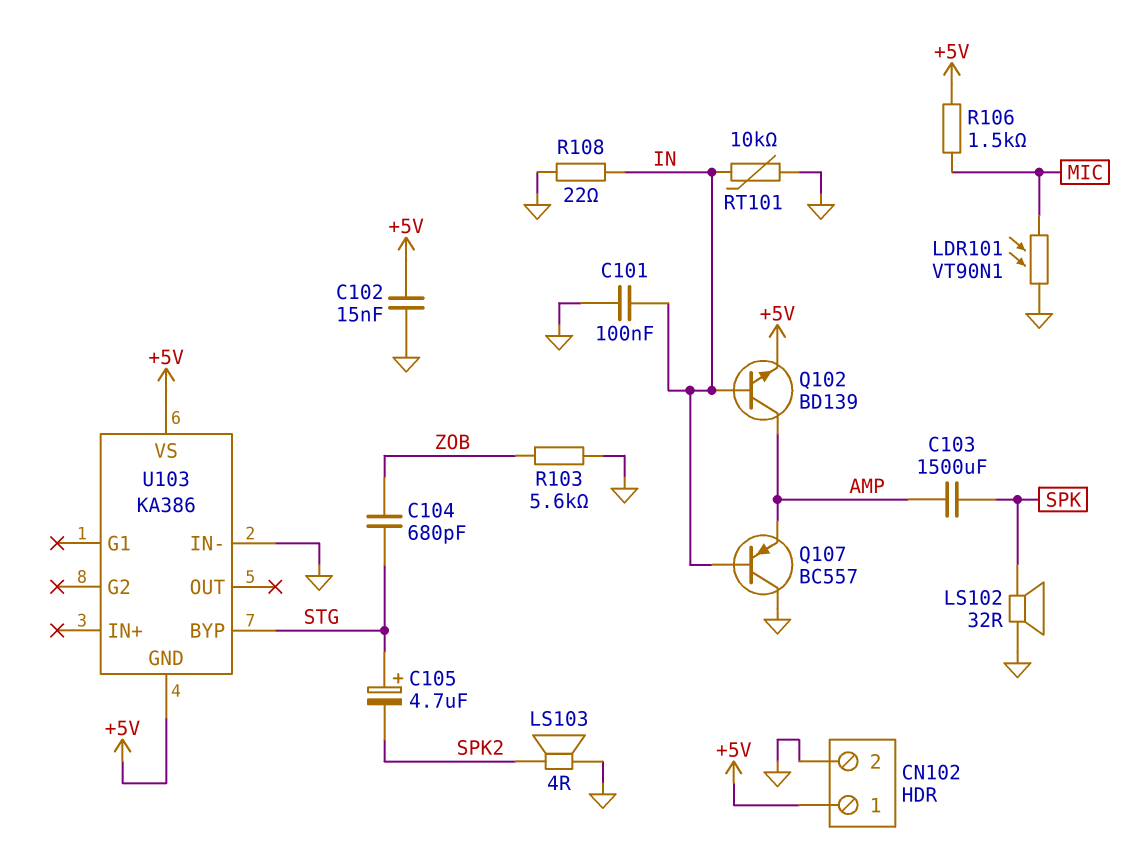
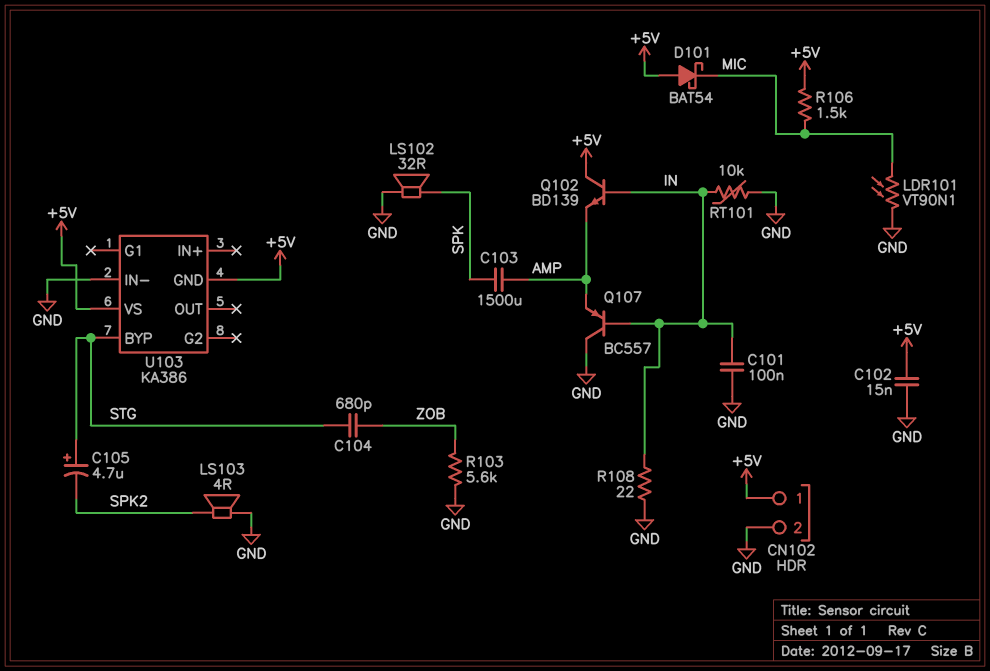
D101: none -> schottky BAT54 (A +5V, K MIC)
Q102: NPN BD139 (B IN, C AMP, E +5V) -> NPN BD139 (B IN, C +5V, E AMP)

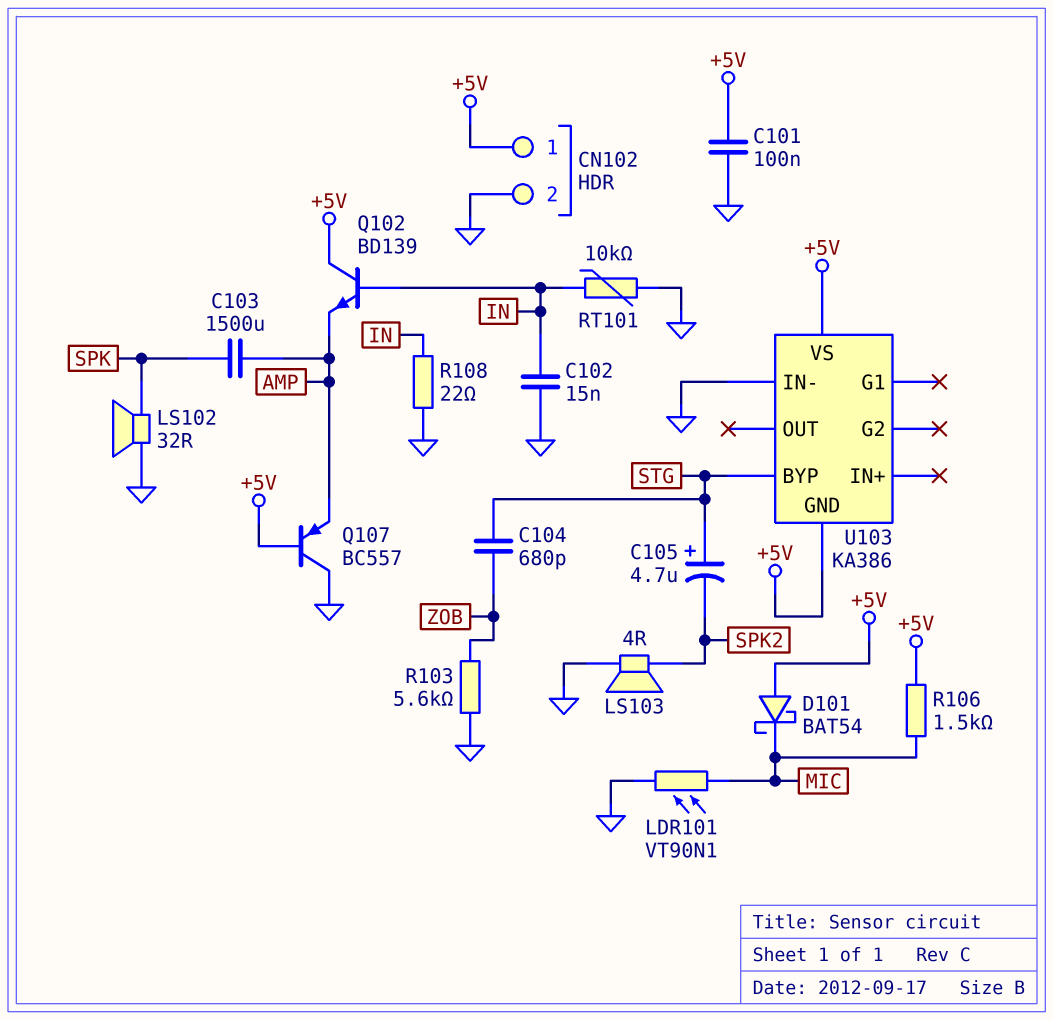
C101: 100nF (GND, IN) -> 100nF (+5V, GND)
C102: 15nF (+5V, GND) -> 15nF (GND, IN)
Q107: PNP BC557 (B IN, C GND, E AMP) -> PNP BC557 (B +5V, C GND, E AMP)

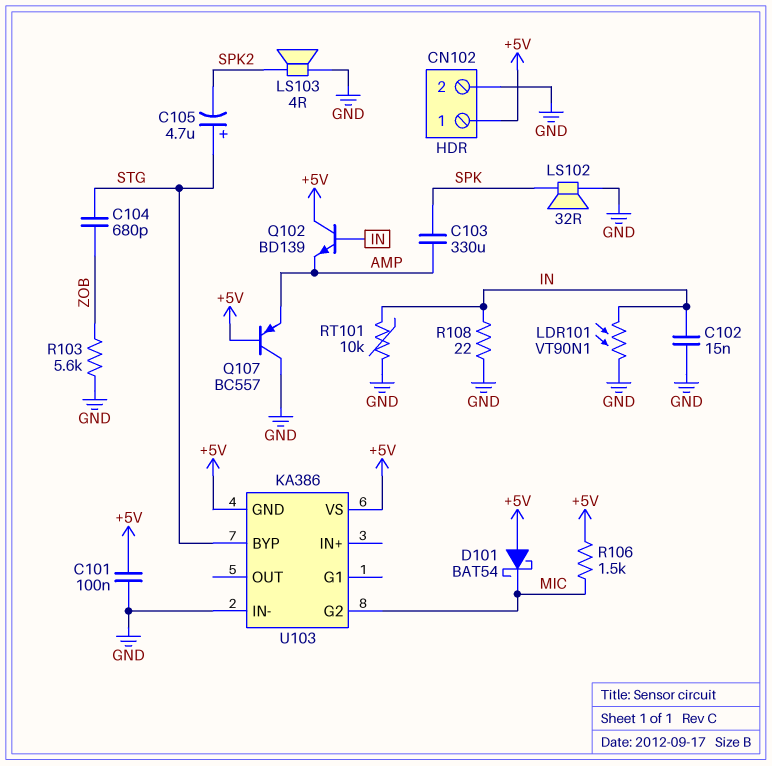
C103: 1500uF (AMP, SPK) -> 330uF (AMP, SPK)
LDR101: VT90N1 (GND, MIC) -> VT90N1 (GND, IN)
U103 pin G2: none -> MIC

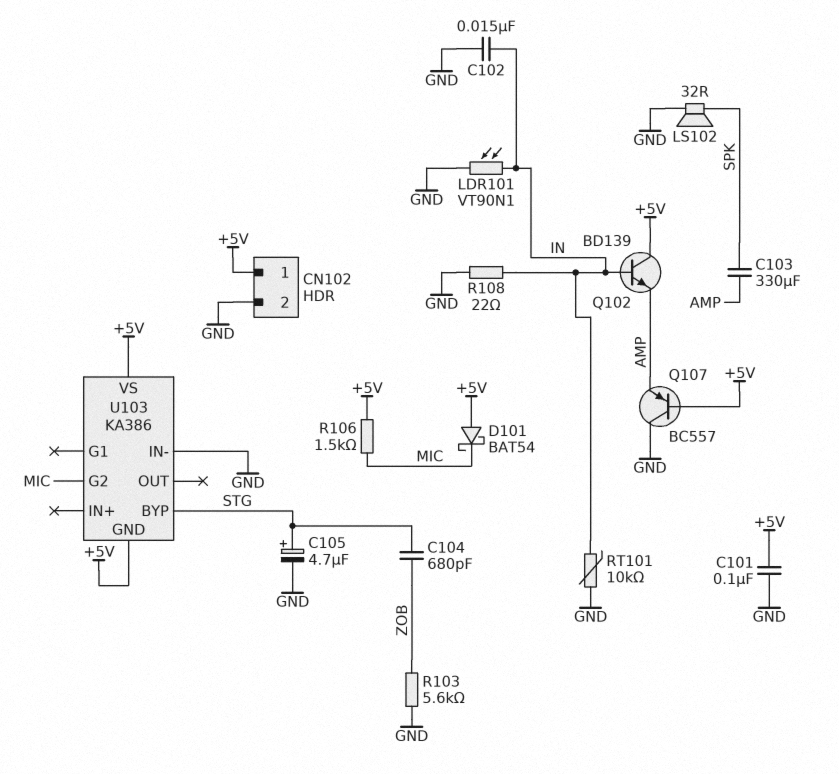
C105: 4.7uF (plus STG, minus SPK2) -> 4.7uF (plus STG, minus GND)
LS103: speaker 4R (GND, SPK2) -> none

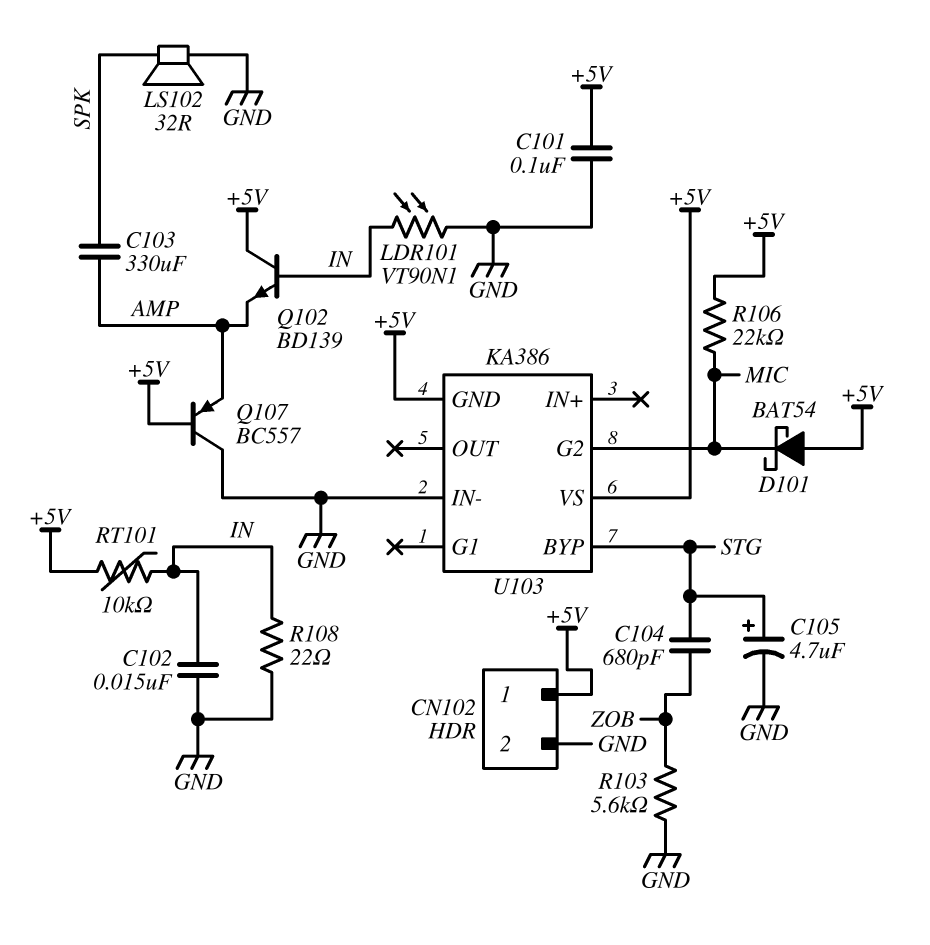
R106: 1.5k (+5V, MIC) -> 22k (+5V, MIC)
RT101: 10k (GND, IN) -> 10k (+5V, IN)

